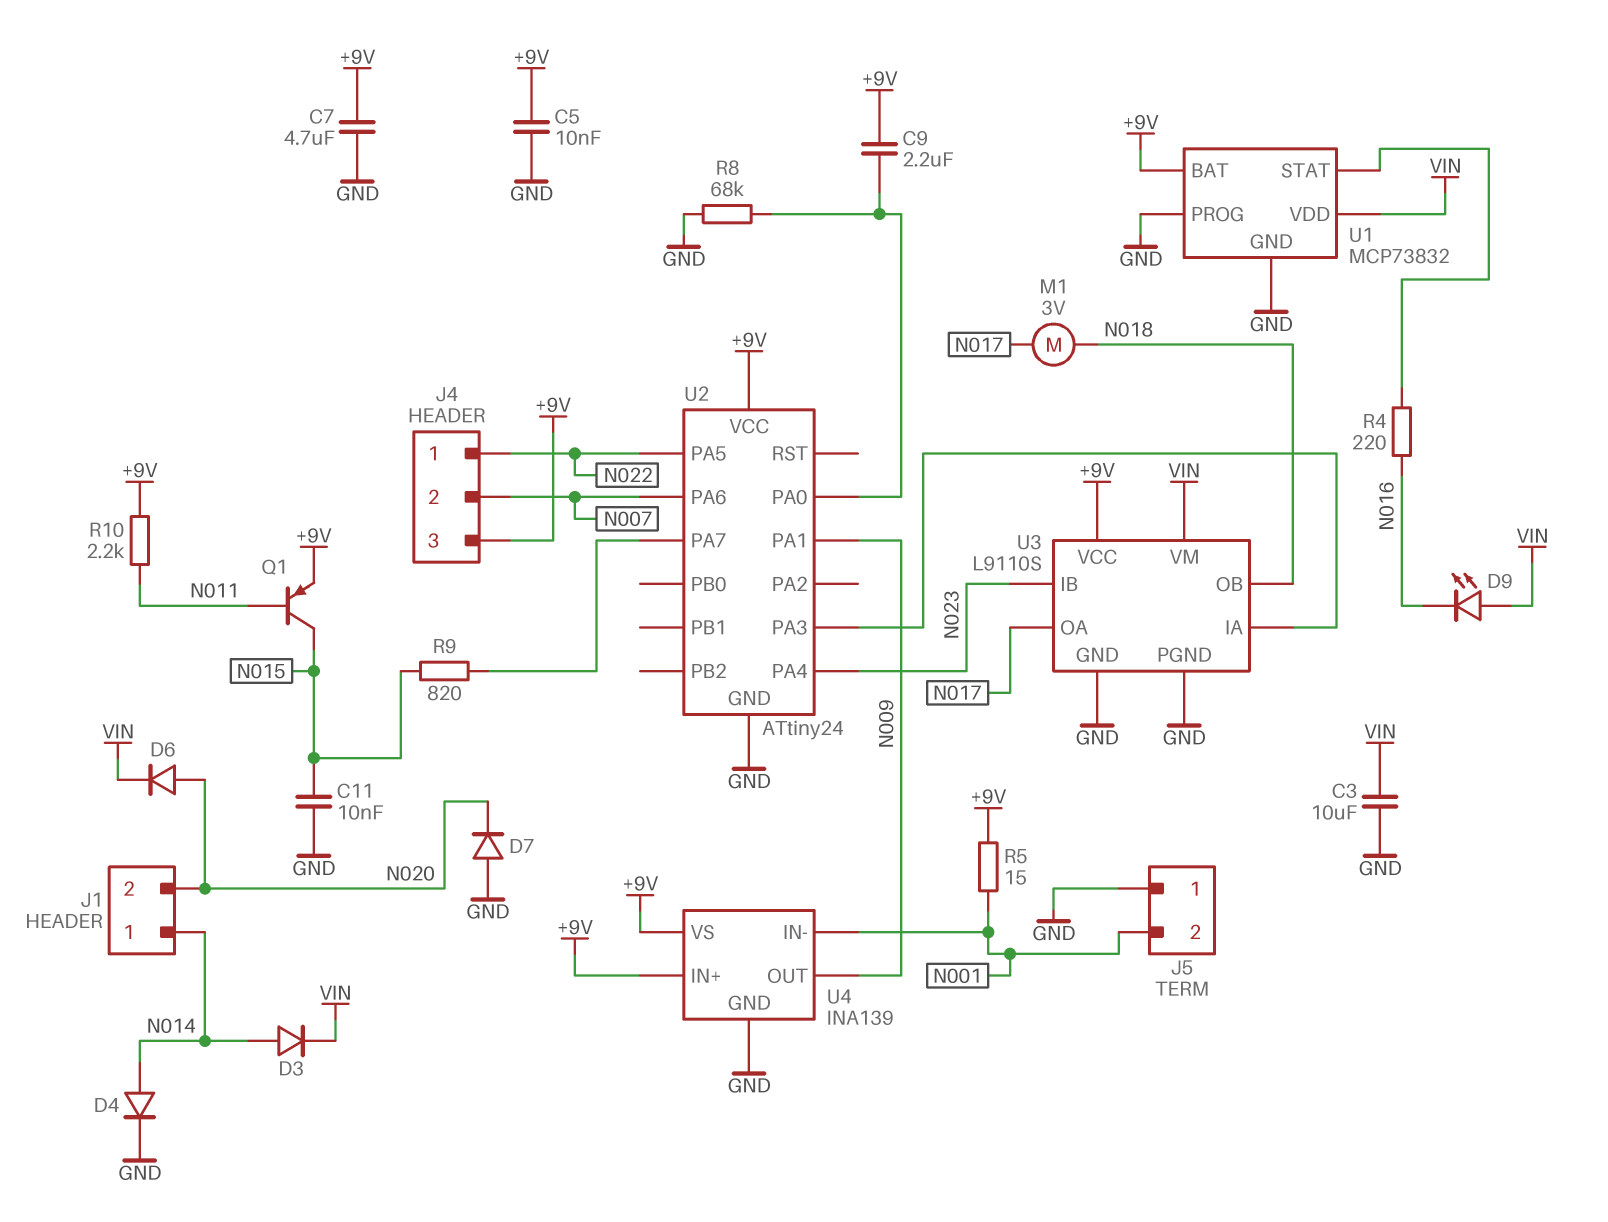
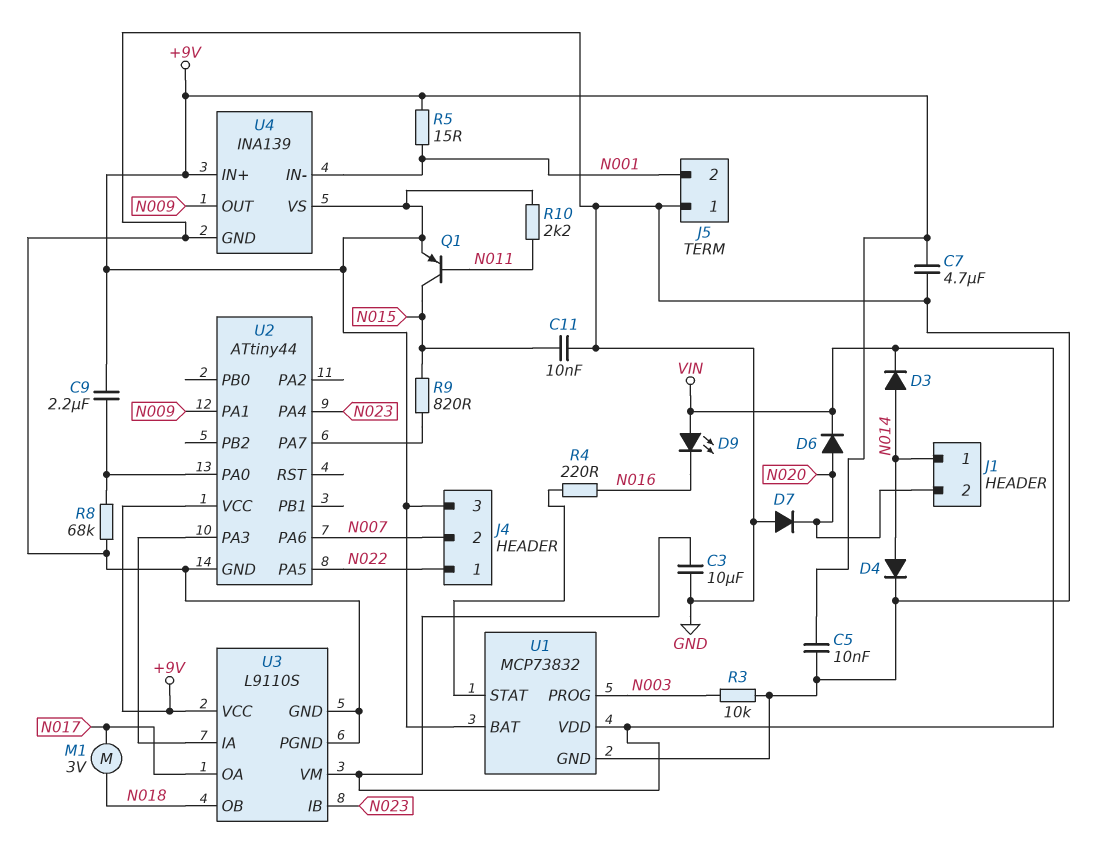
R3: none -> 10k (GND, N003)
U1 pin PROG: GND -> N003
U2: ATtiny24 -> ATtiny44

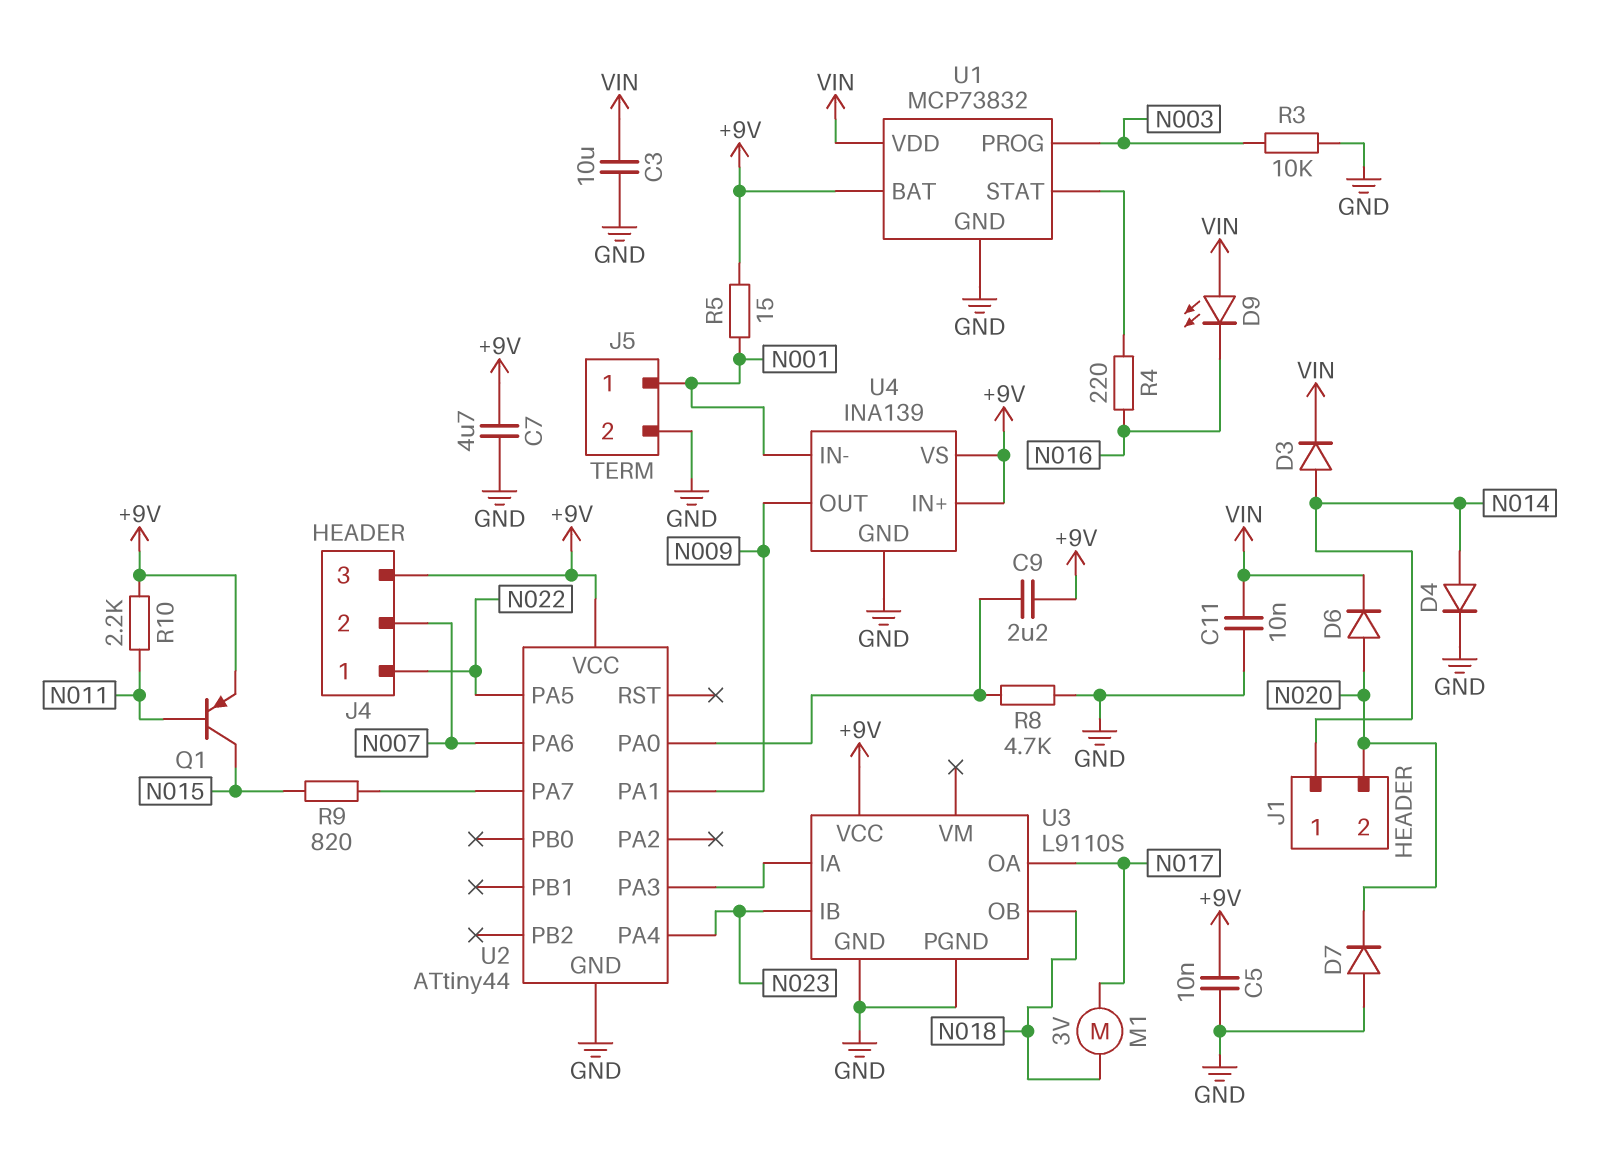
C11: 10nF (GND, N015) -> 10nF (GND, VIN)
J5 pin 1: GND -> N001
J5 pin 2: N001 -> GND
R8: 68k (GND, U2/PA0) -> 4.7k (GND, U2/PA0)
U3 pin VM: VIN -> none

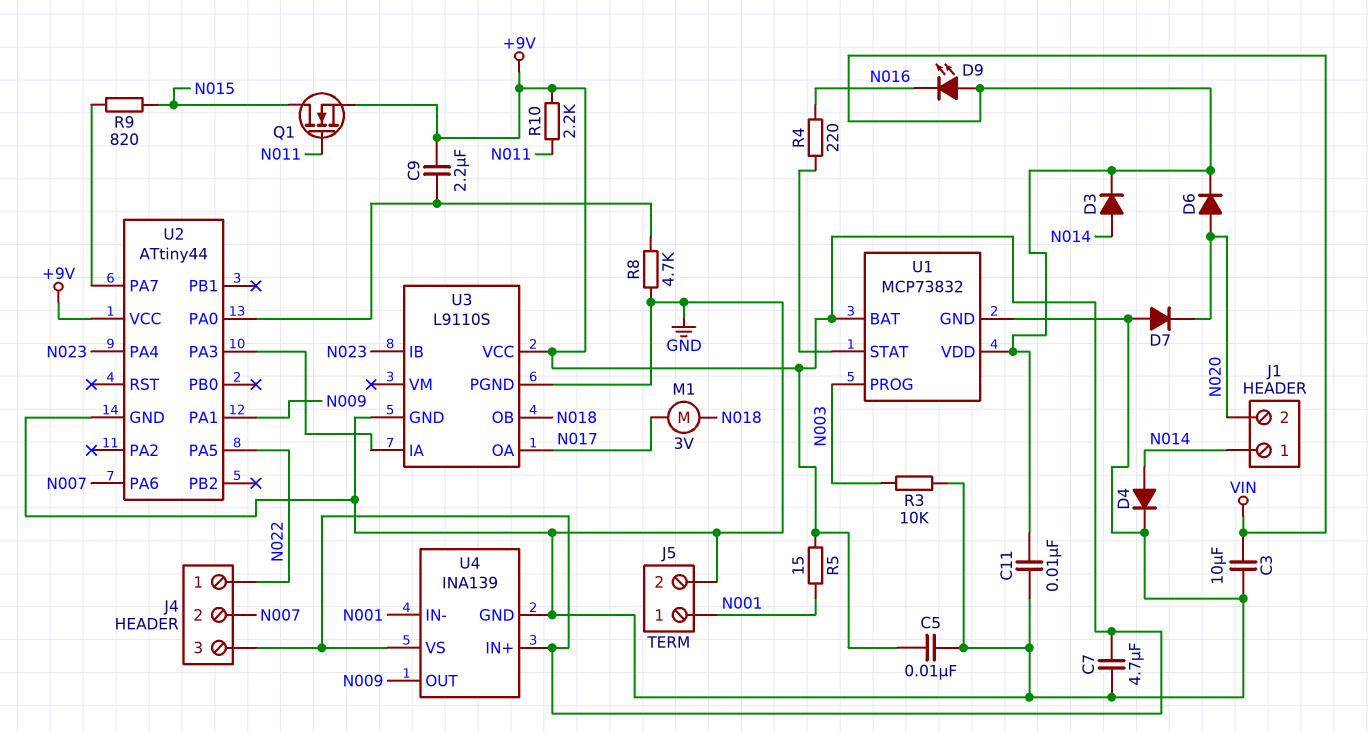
Q1: PNP (B N011, C N015, E +9V) -> NMOS (G N011, D N015, S +9V)

